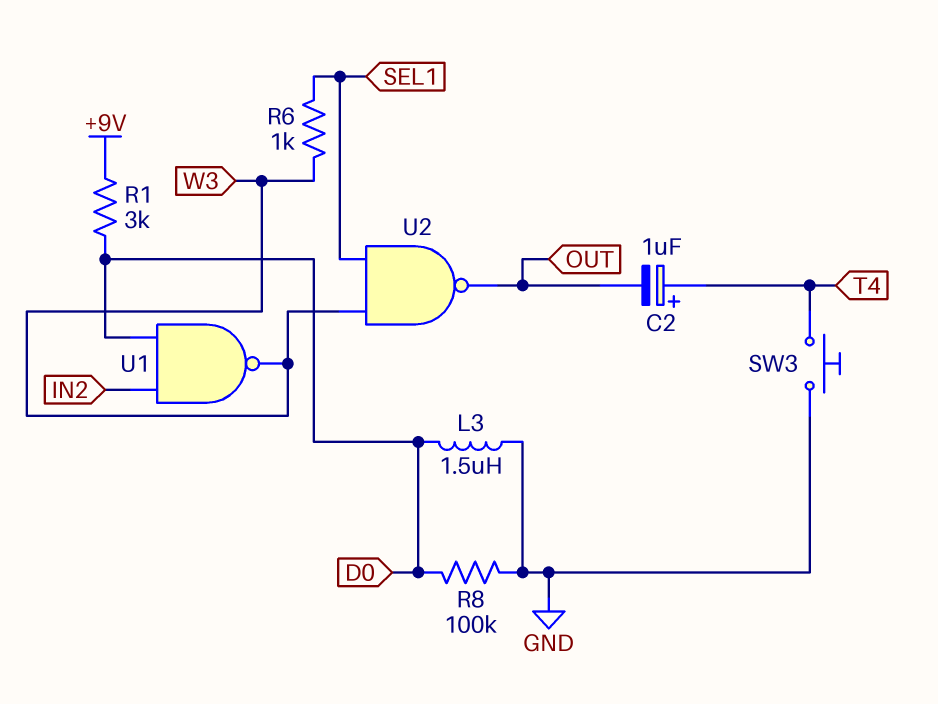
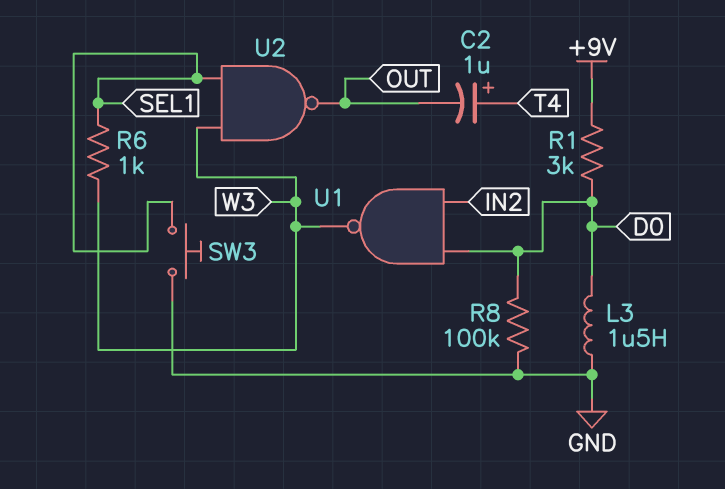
SW3: button (GND, T4) -> button (GND, SEL1)

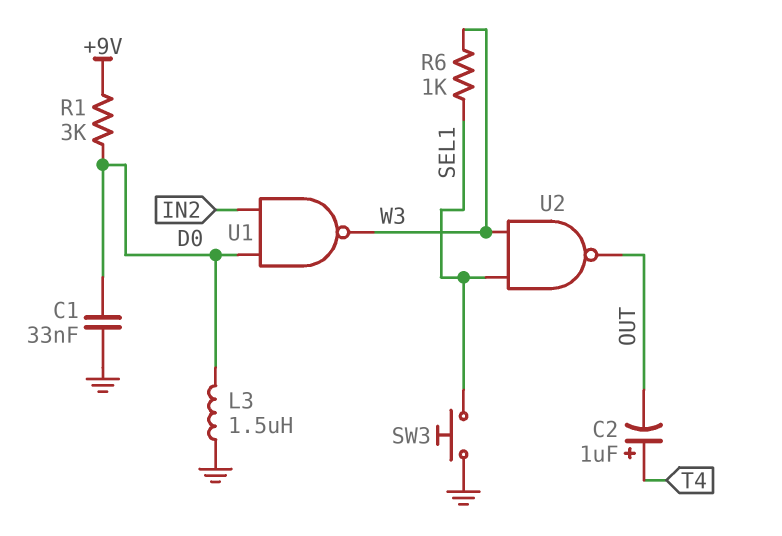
C1: none -> 33nF (D0, GND)
R8: 100k (D0, GND) -> none

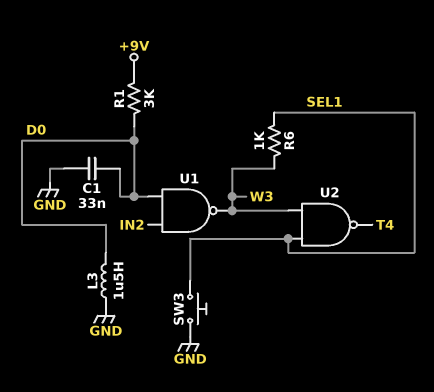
C2: 1uF (plus T4, minus OUT) -> none
U2: NAND (in SEL1, in W3, out OUT) -> NAND (in SEL1, in W3, out T4)

